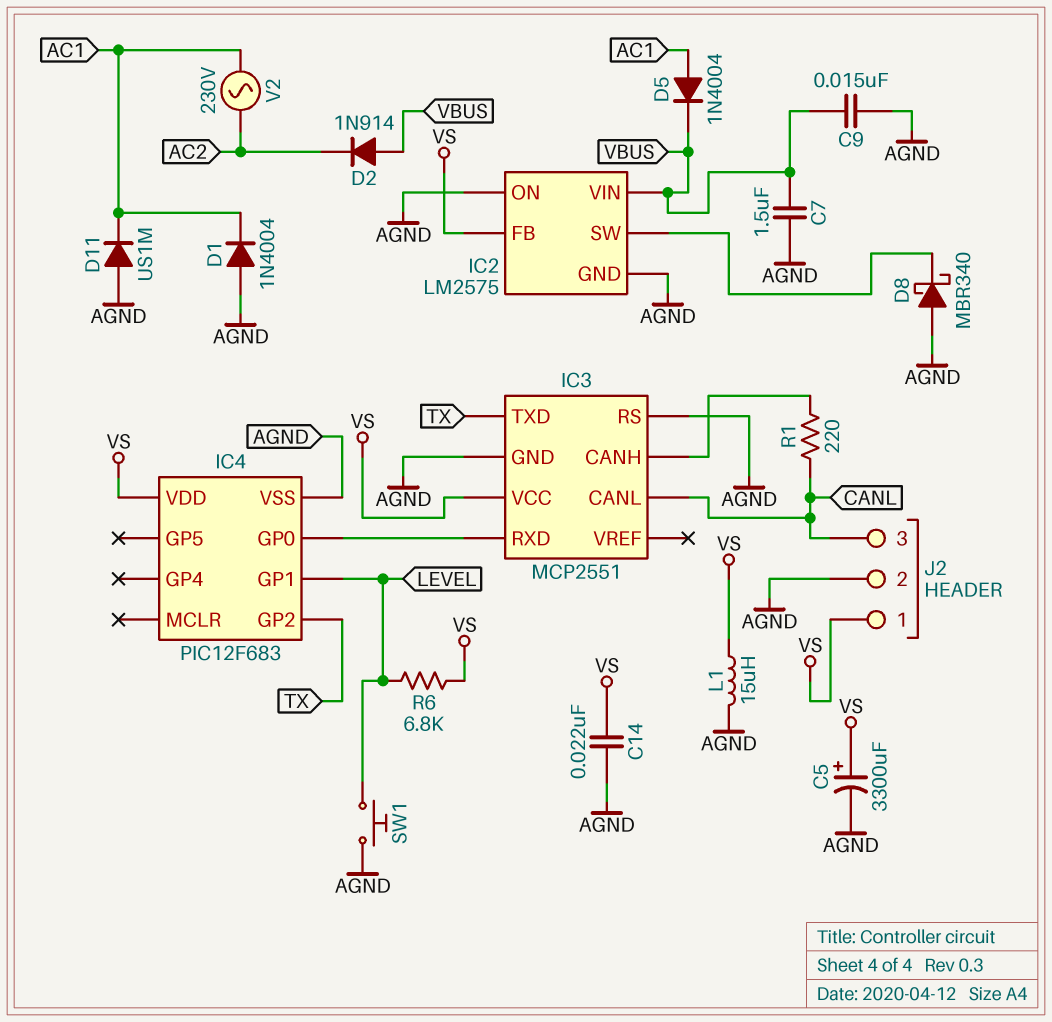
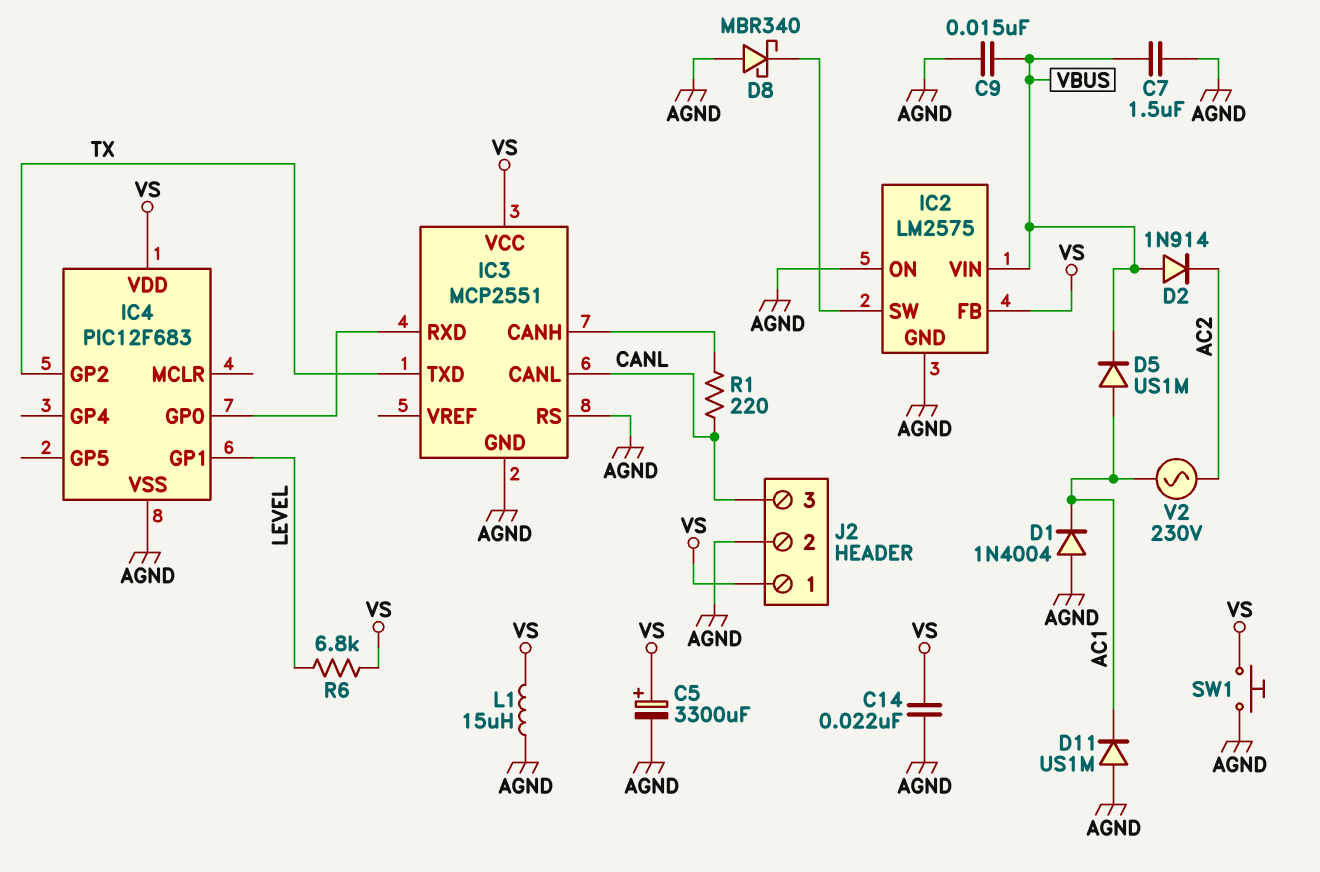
D5: diode 1N4004 (A AC1, K VBUS) -> diode US1M (A AC1, K VBUS)
SW1: button (AGND, LEVEL) -> button (AGND, VS)

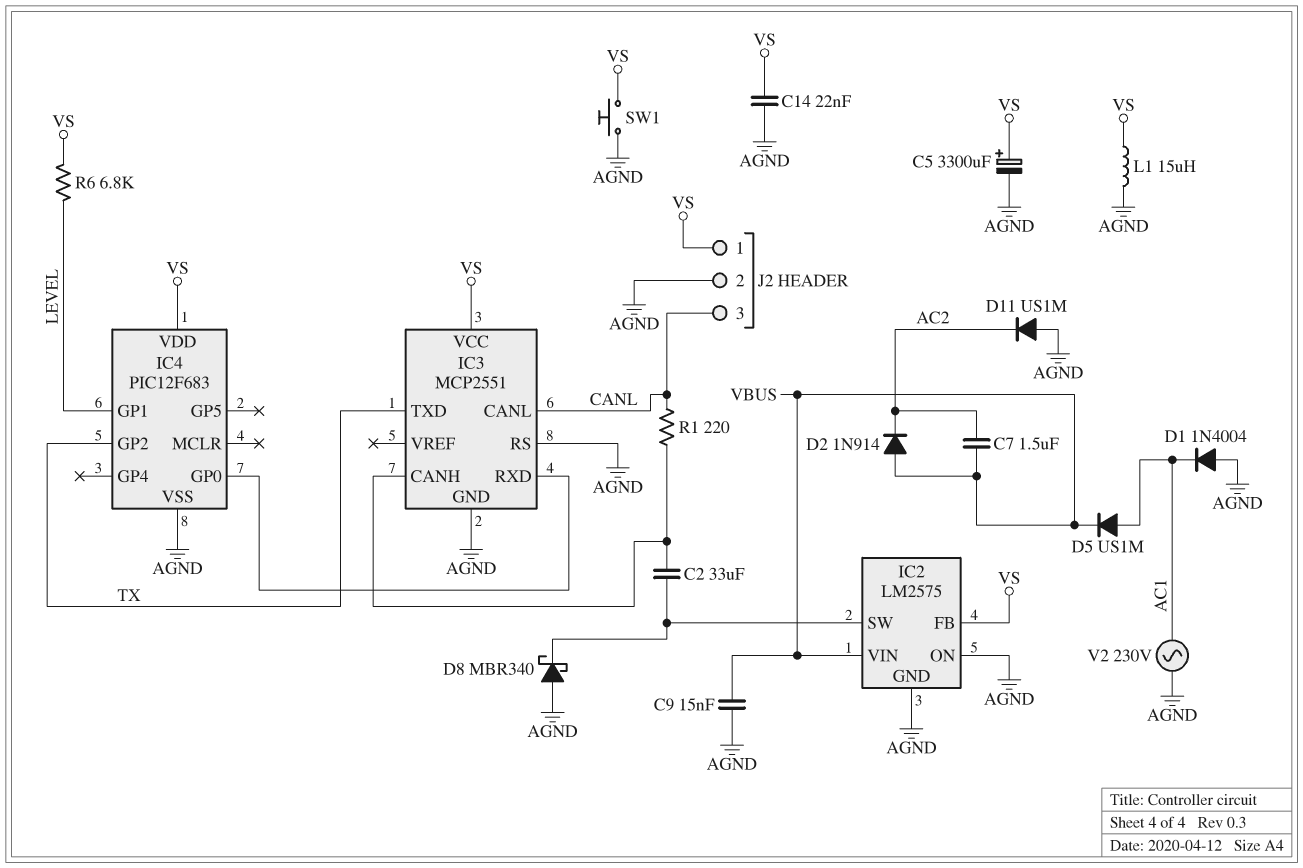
C2: none -> 33uF (IC2/SW, IC3/CANH)
C7: 1.5uF (AGND, VBUS) -> 1.5uF (AC2, VBUS)
D11: diode US1M (A AGND, K AC1) -> diode US1M (A AGND, K AC2)
V2: AC 230V (AC1, AC2) -> AC 230V (AC1, AGND)

